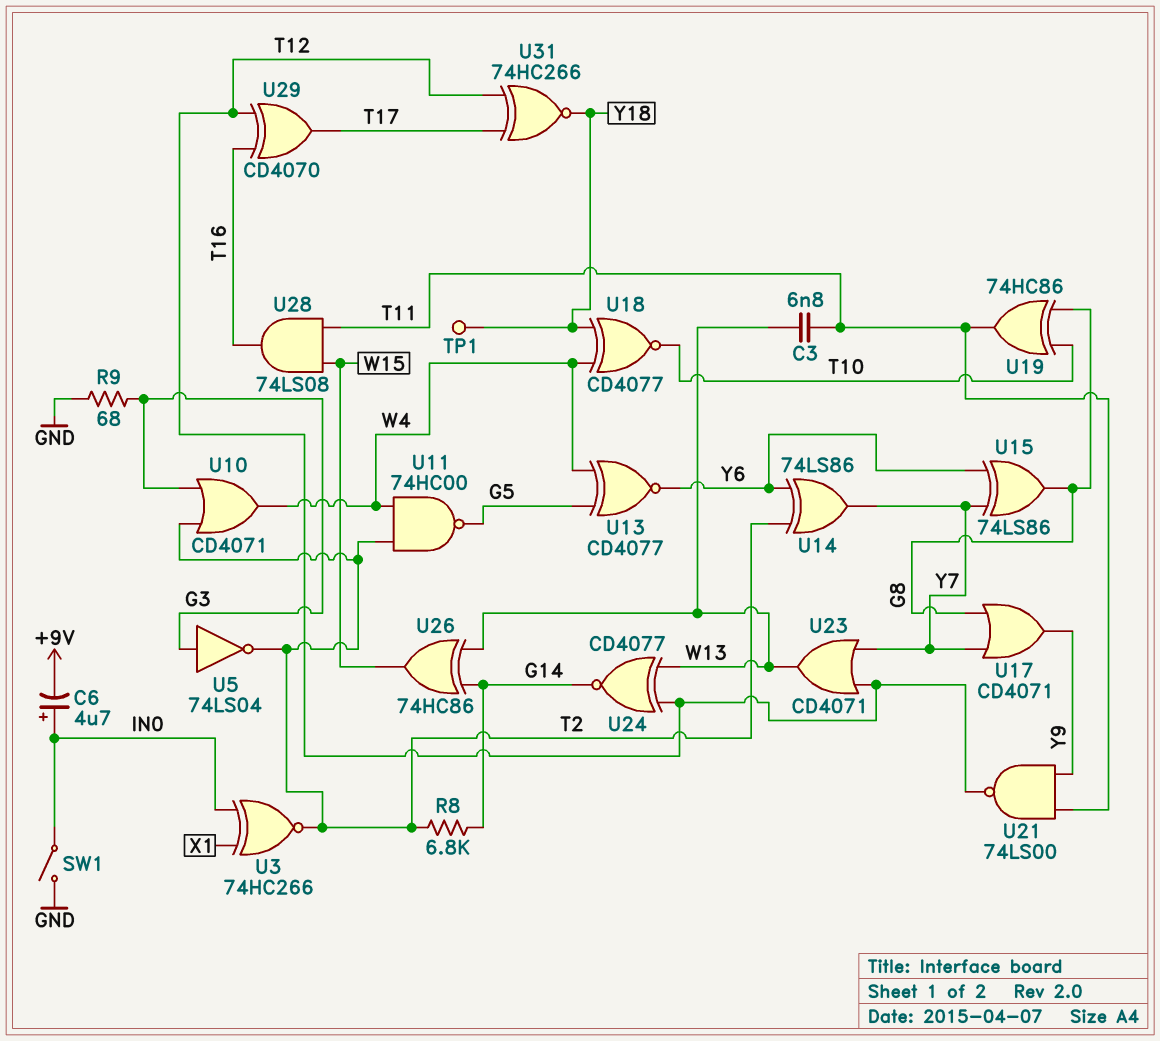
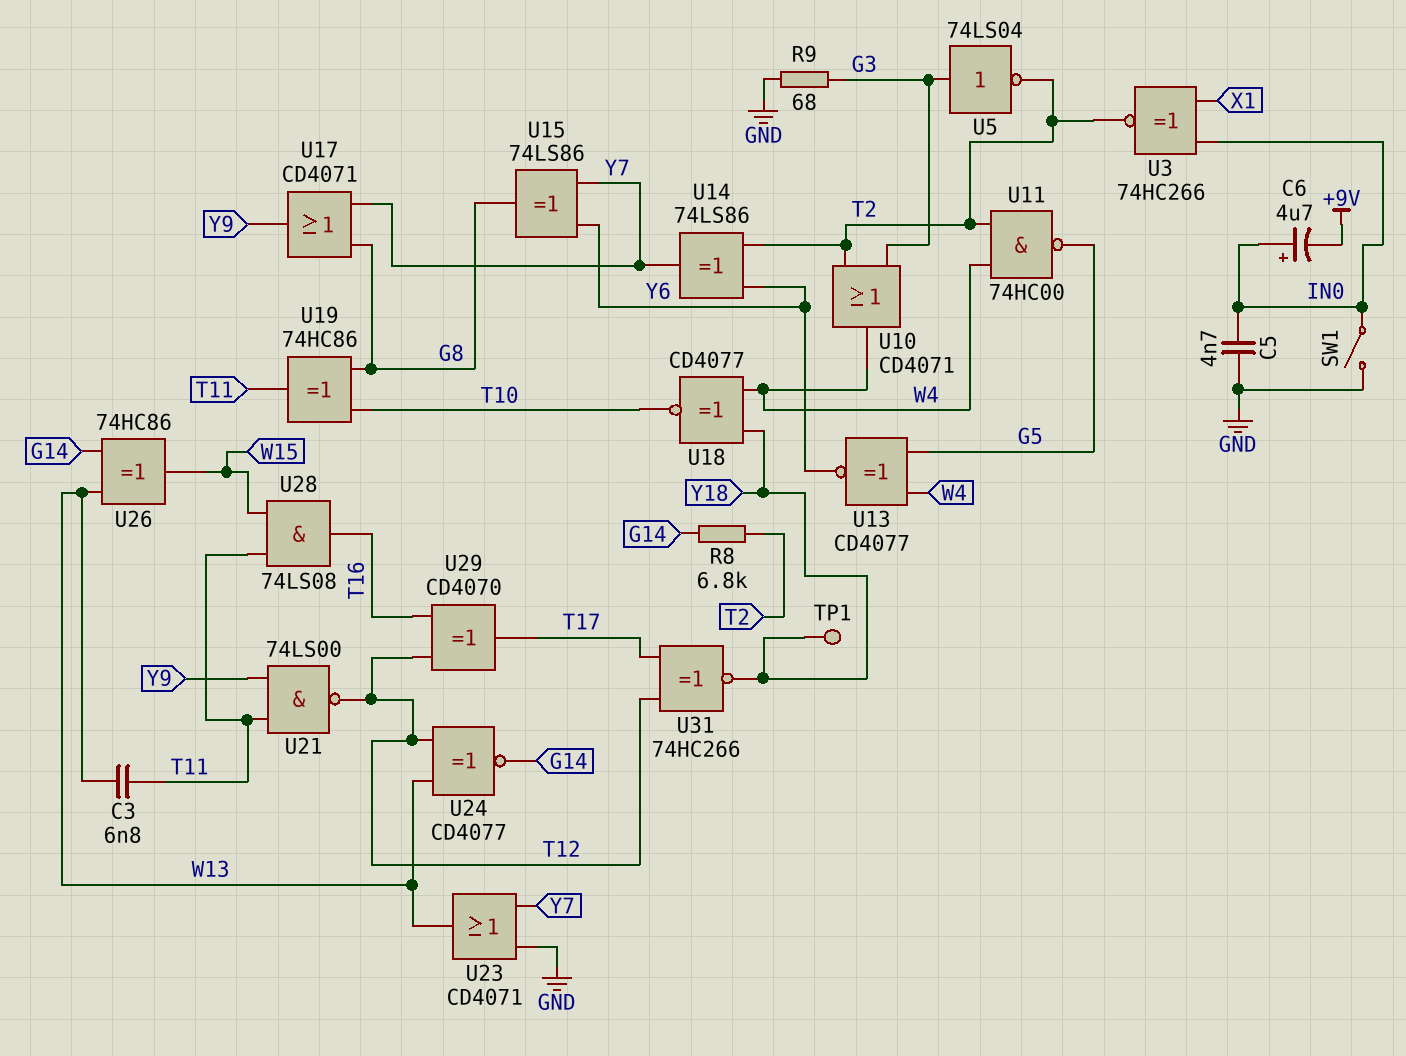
C5: none -> 4.7nF (GND, IN0)
U23: OR CD4071 (in T12, in Y7, out W13) -> OR CD4071 (in GND, in Y7, out W13)

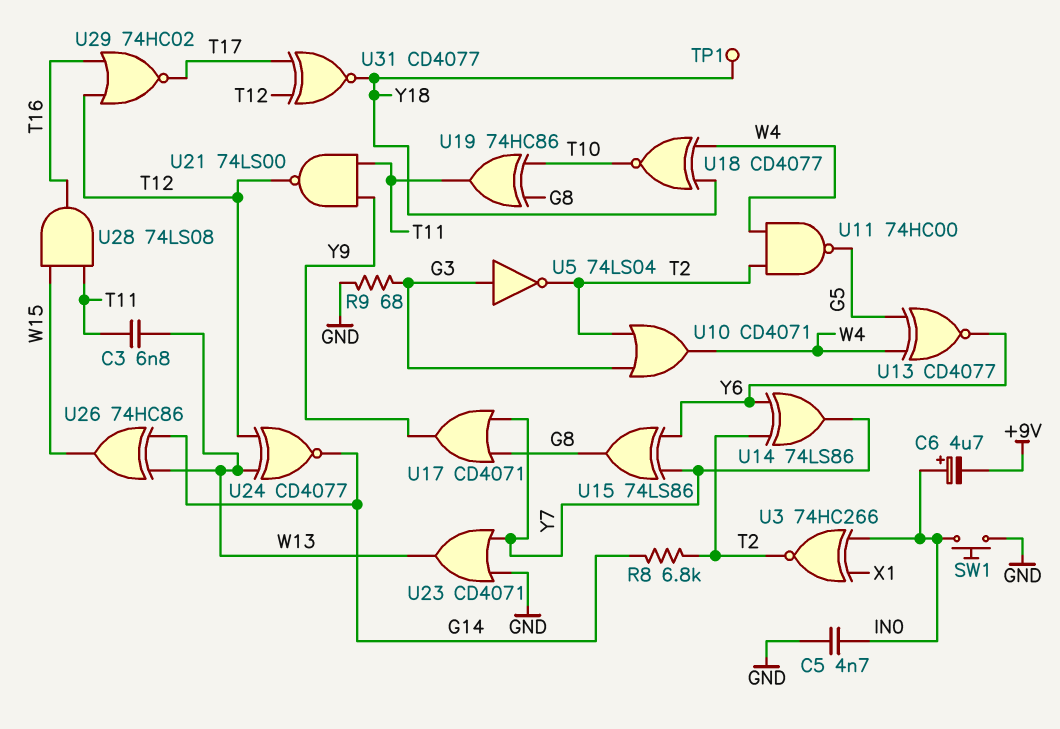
SW1: switch (GND, IN0) -> button (GND, IN0)
U29: XOR CD4070 (in T12, in T16, out T17) -> NOR 74HC02 (in T12, in T16, out T17)
U31: XNOR 74HC266 (in T12, in T17, out Y18) -> XNOR CD4077 (in T12, in T17, out Y18)

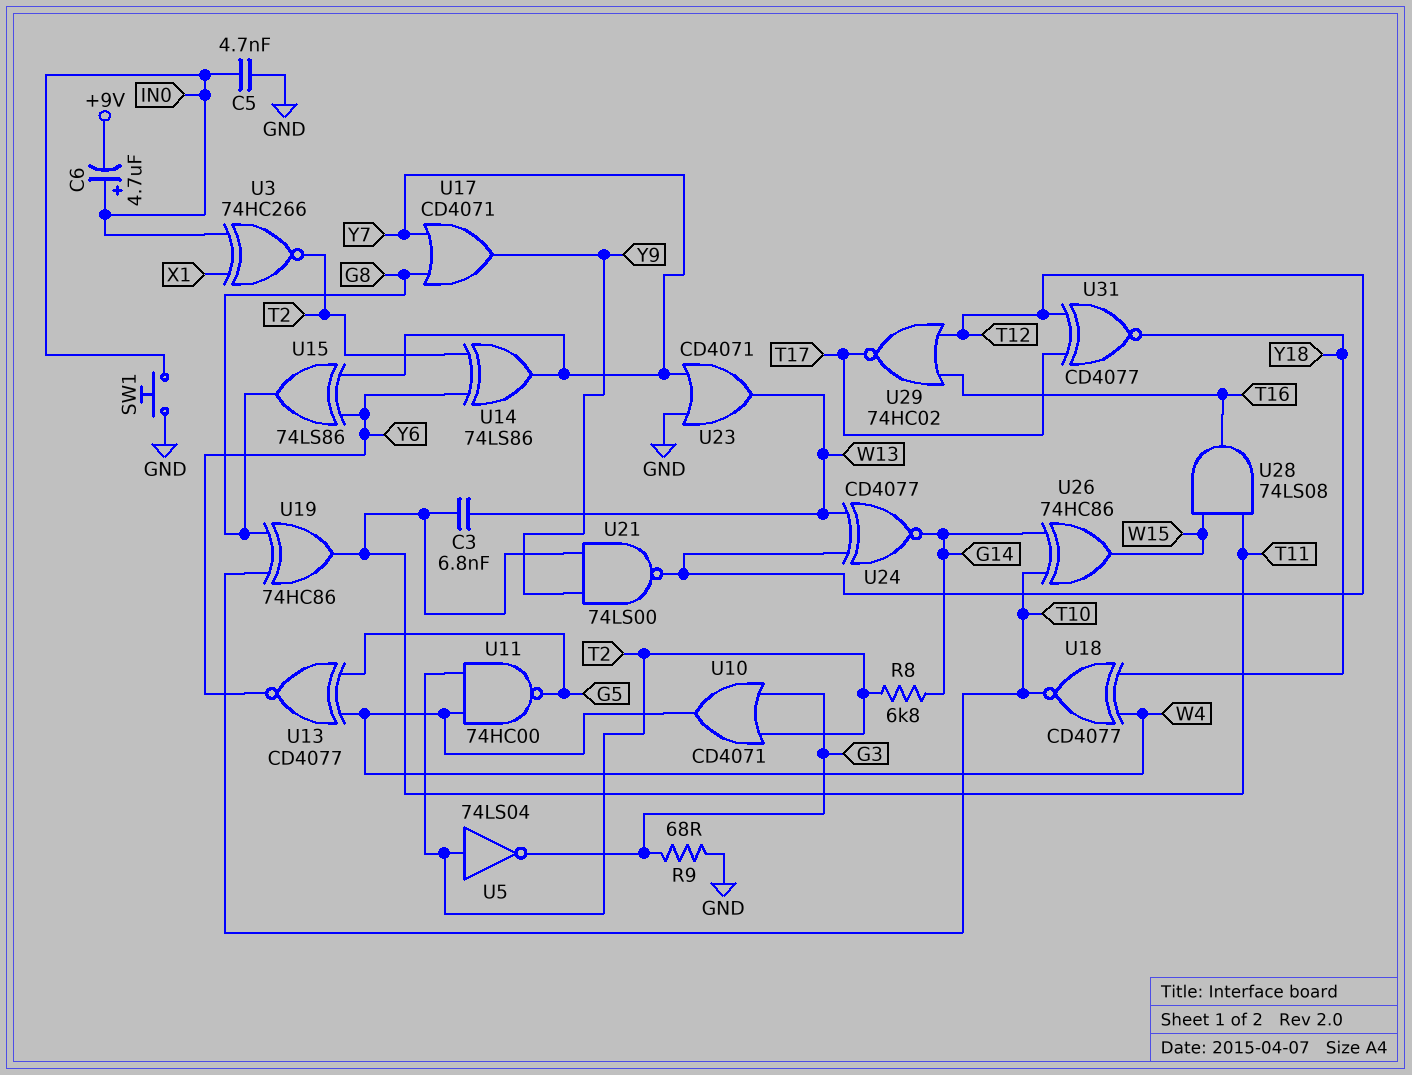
TP1: test point (Y18) -> none
U5: NOT 74LS04 (in G3, out T2) -> NOT 74LS04 (in T2, out G3)
U26: XOR 74HC86 (in G14, in W13, out W15) -> XOR 74HC86 (in G14, in T10, out W15)

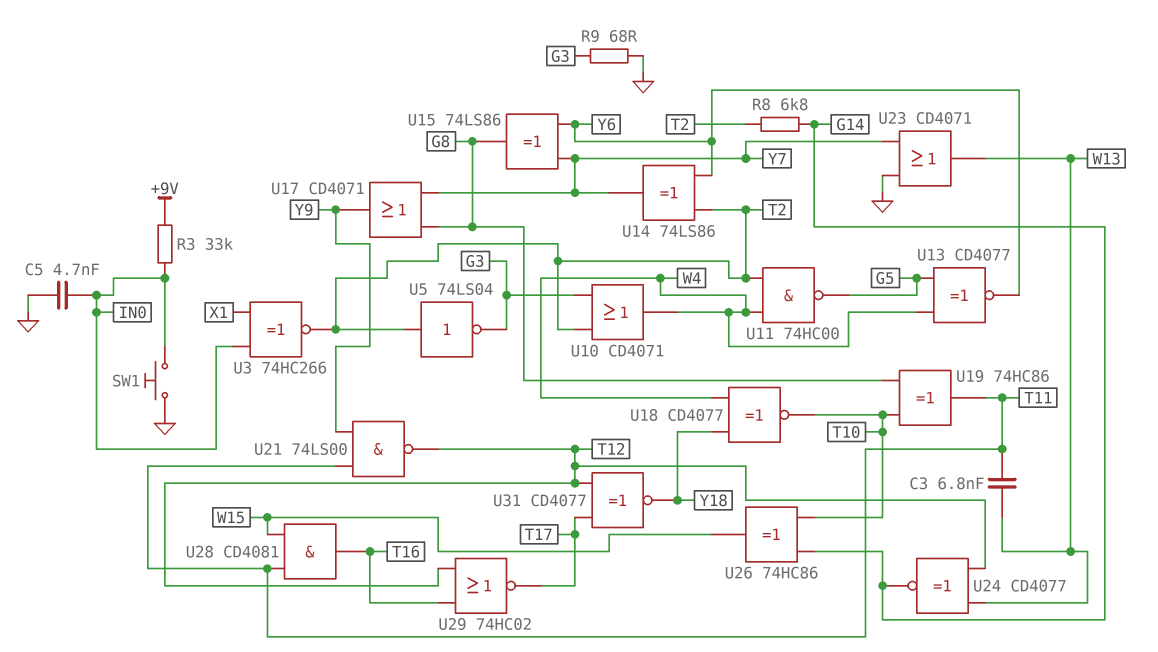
C6: 4.7uF (plus IN0, minus +9V) -> none
R3: none -> 33k (+9V, IN0)
U28: AND 74LS08 (in T11, in W15, out T16) -> AND CD4081 (in T11, in W15, out T16)

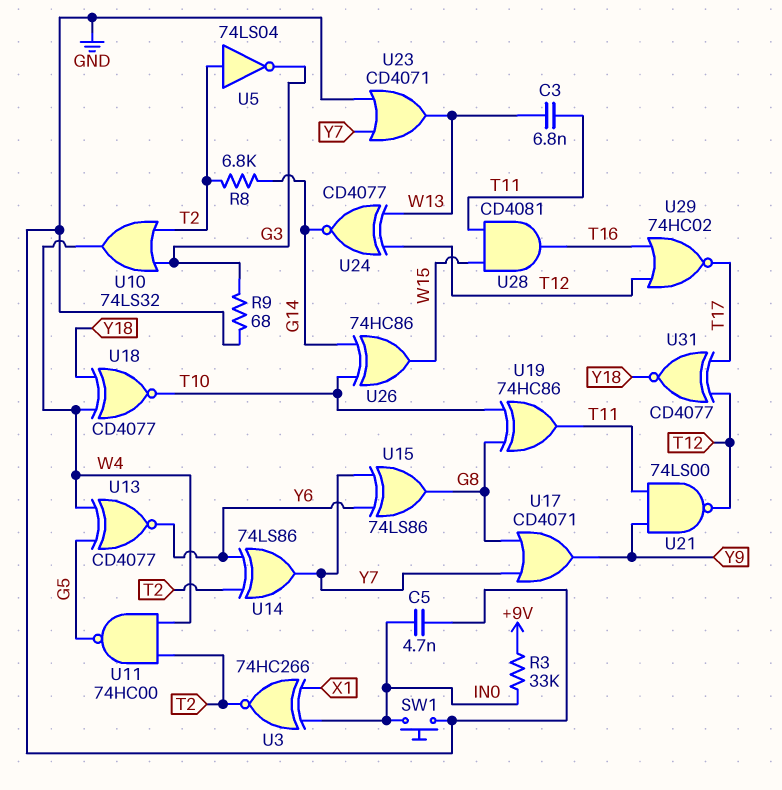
U10: OR CD4071 (in G3, in T2, out W4) -> OR 74LS32 (in G3, in T2, out W4)

